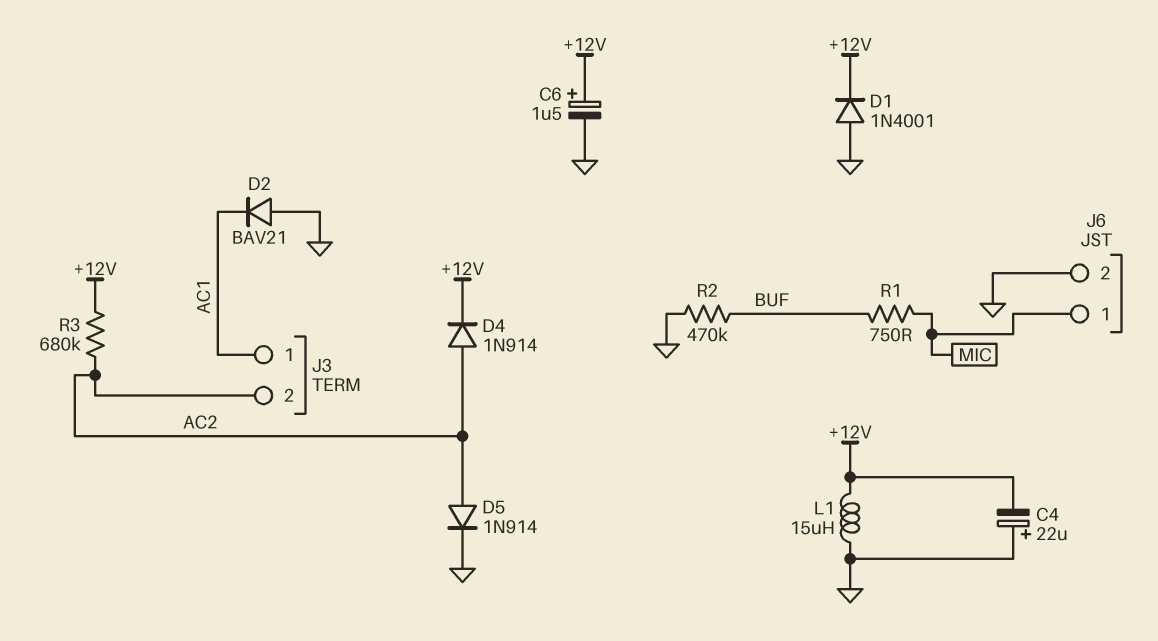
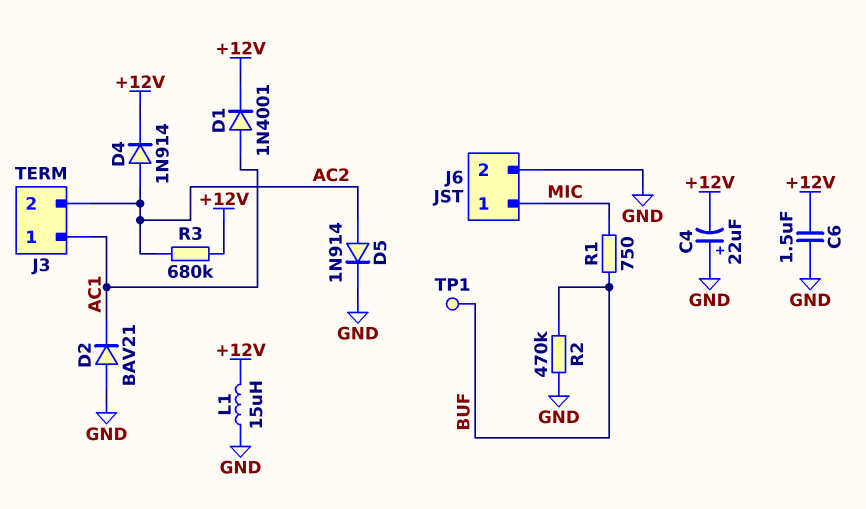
C6: 1.5uF (plus +12V, minus GND) -> 1.5uF (+12V, GND)
D1: diode 1N4001 (A GND, K +12V) -> diode 1N4001 (A AC1, K +12V)
TP1: none -> test point (BUF)

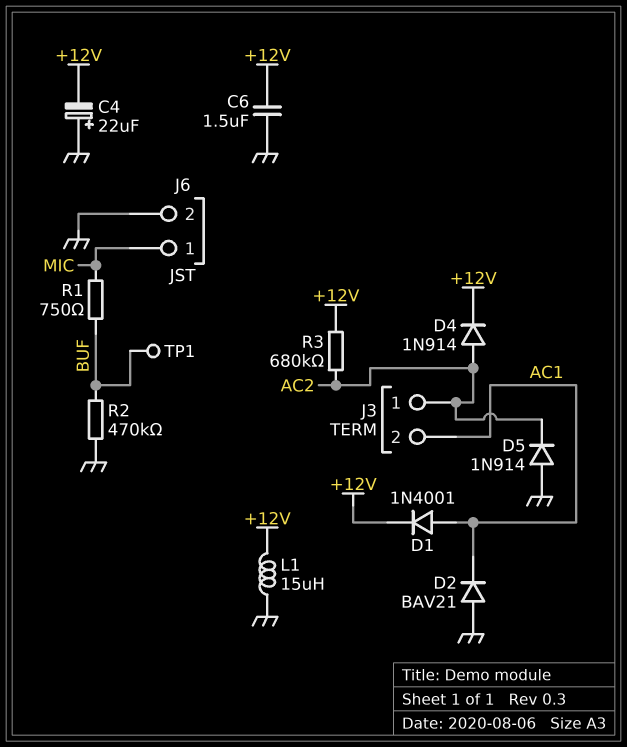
D5: diode 1N914 (A AC2, K GND) -> diode 1N914 (A GND, K AC2)
J3 pin 1: AC1 -> AC2
J3 pin 2: AC2 -> AC1

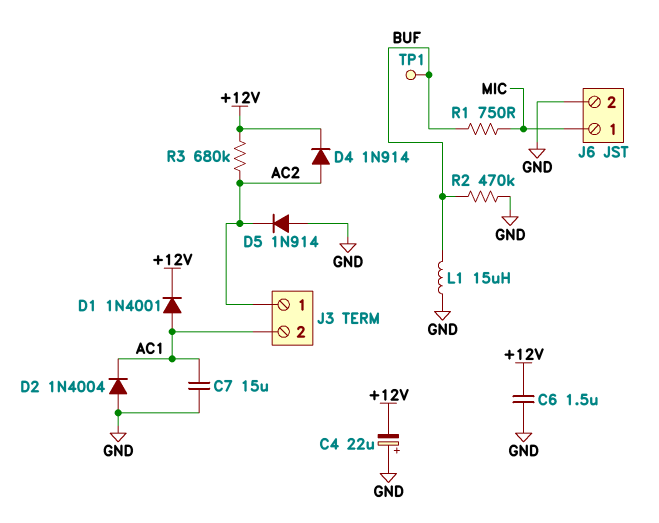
C7: none -> 15uF (AC1, GND)
D2: diode BAV21 (A GND, K AC1) -> diode 1N4004 (A GND, K AC1)
L1: 15uH (+12V, GND) -> 15uH (BUF, GND)

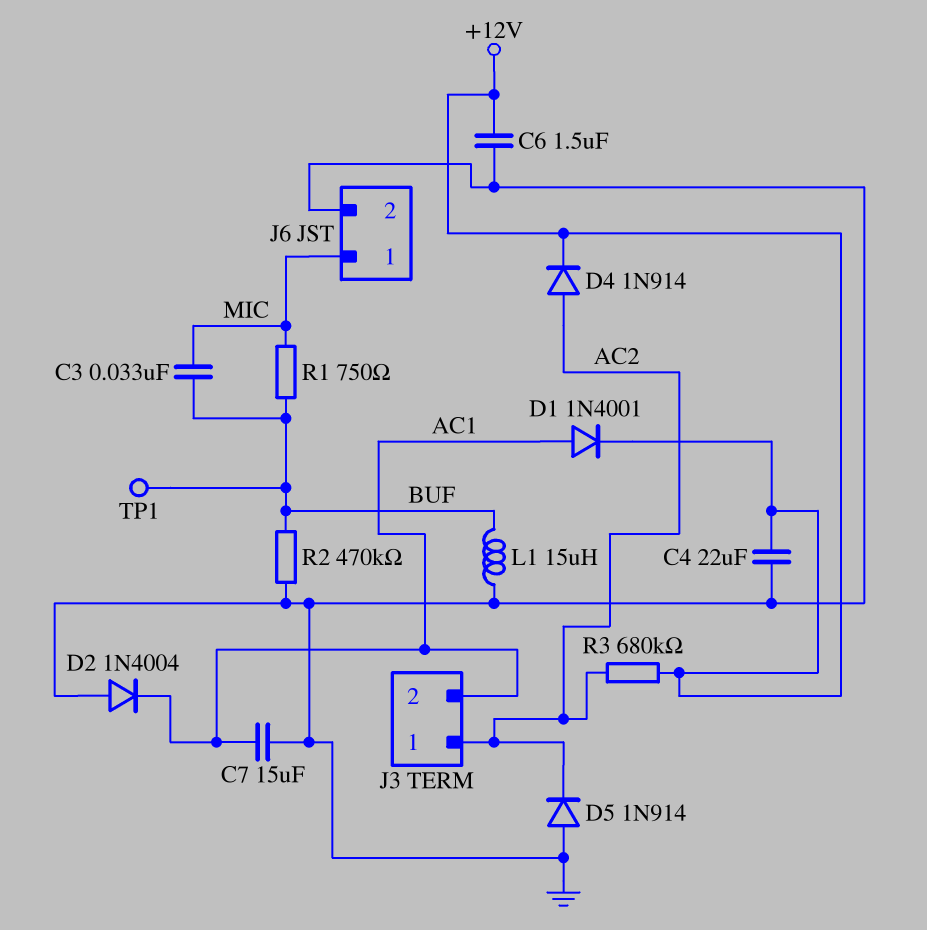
C3: none -> 33nF (BUF, MIC)
C4: 22uF (plus GND, minus +12V) -> 22uF (+12V, GND)

